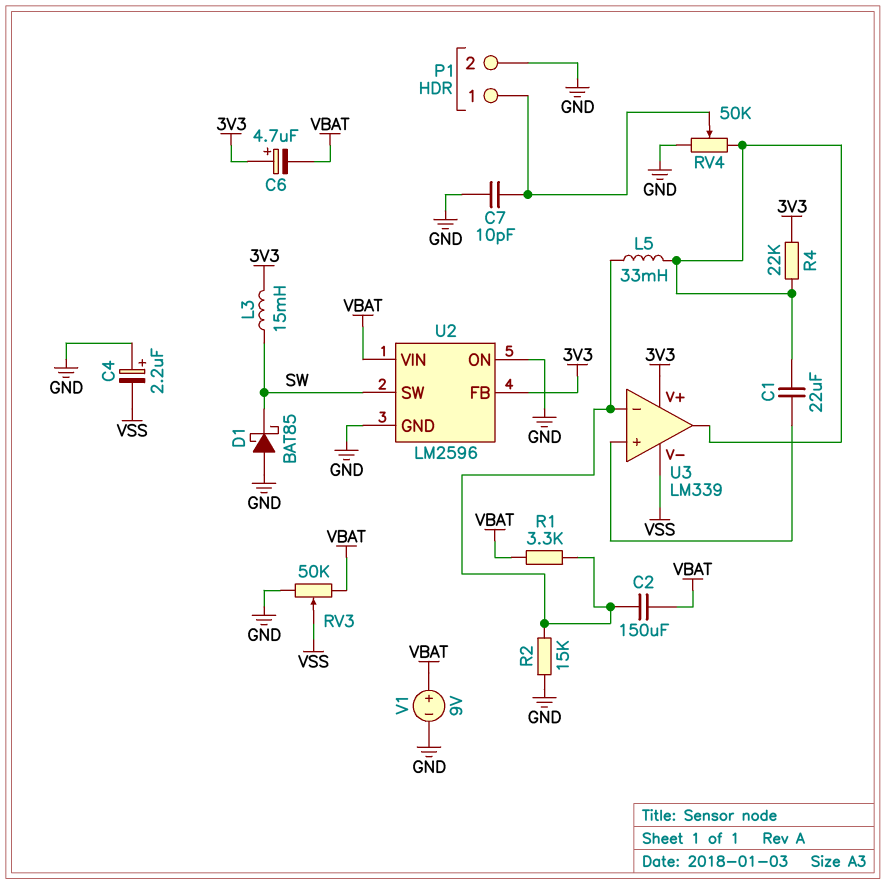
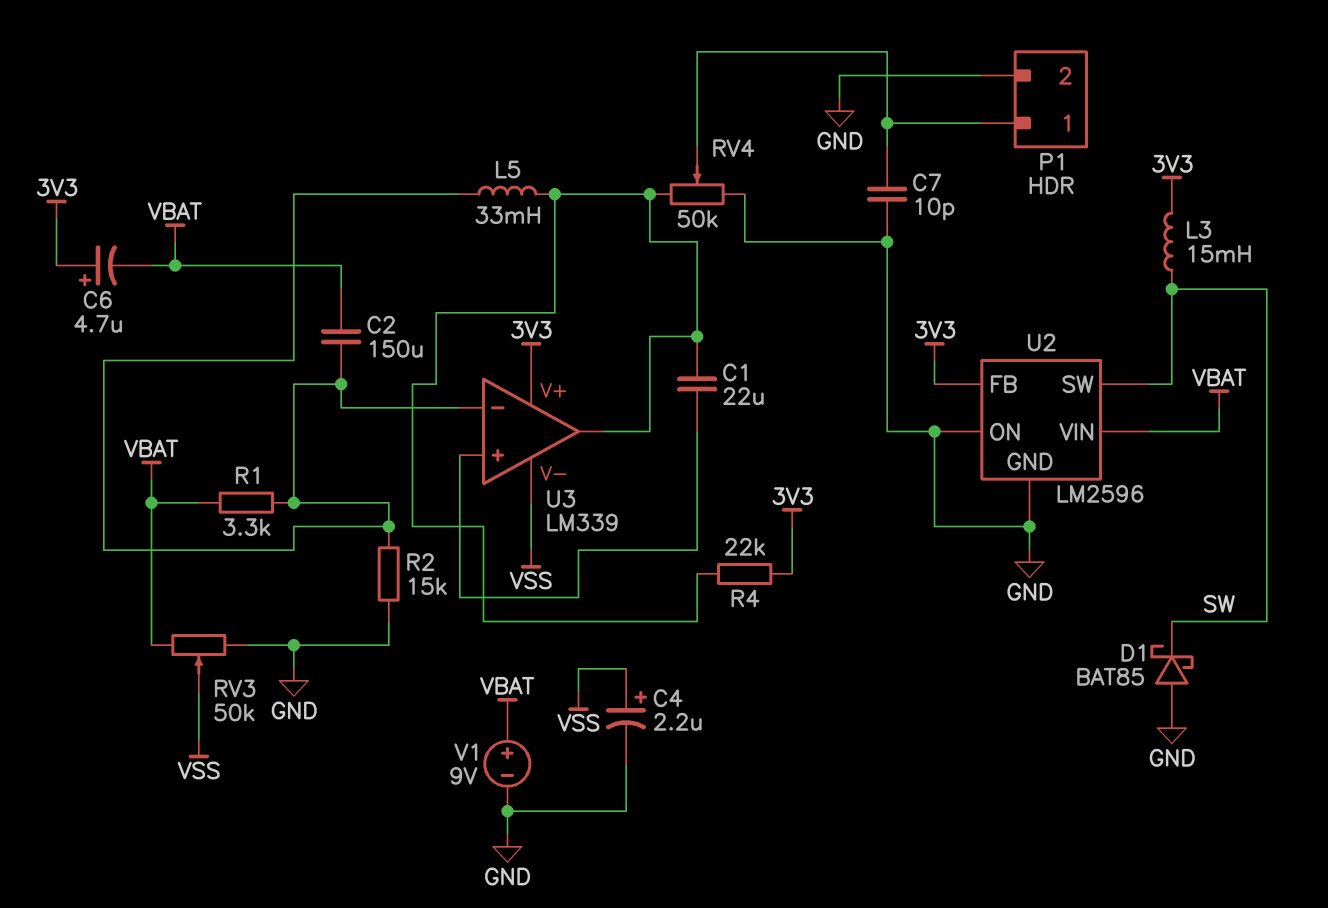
C4: 2.2uF (plus GND, minus VSS) -> 2.2uF (plus VSS, minus GND)

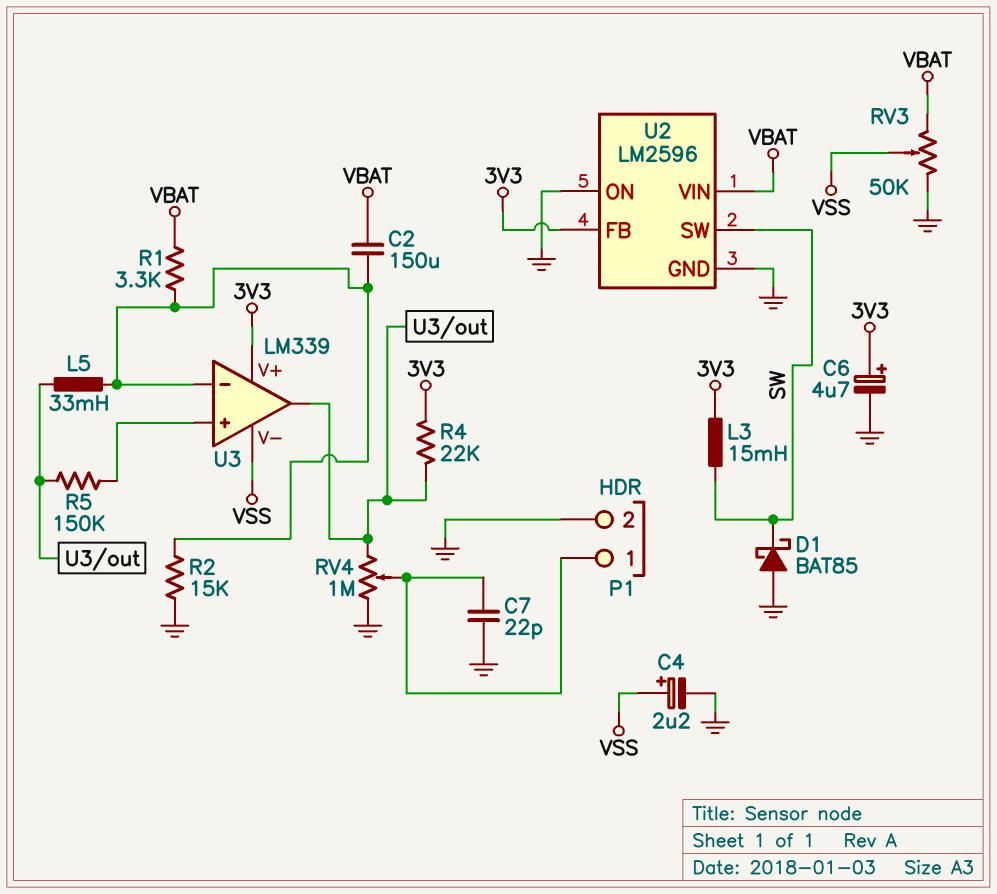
C1: 22uF (U3/in+, U3/out) -> none
C6: 4.7uF (plus 3V3, minus VBAT) -> 4.7uF (plus 3V3, minus GND)
C7: 10pF (GND, P1/1) -> 22pF (GND, P1/1)
R5: none -> 150k (U3/in+, U3/out)
RV4: 50k (GND, U3/out, wiper P1/1) -> 1M (GND, U3/out, wiper P1/1)
V1: 9V (plus VBAT, minus GND) -> none

